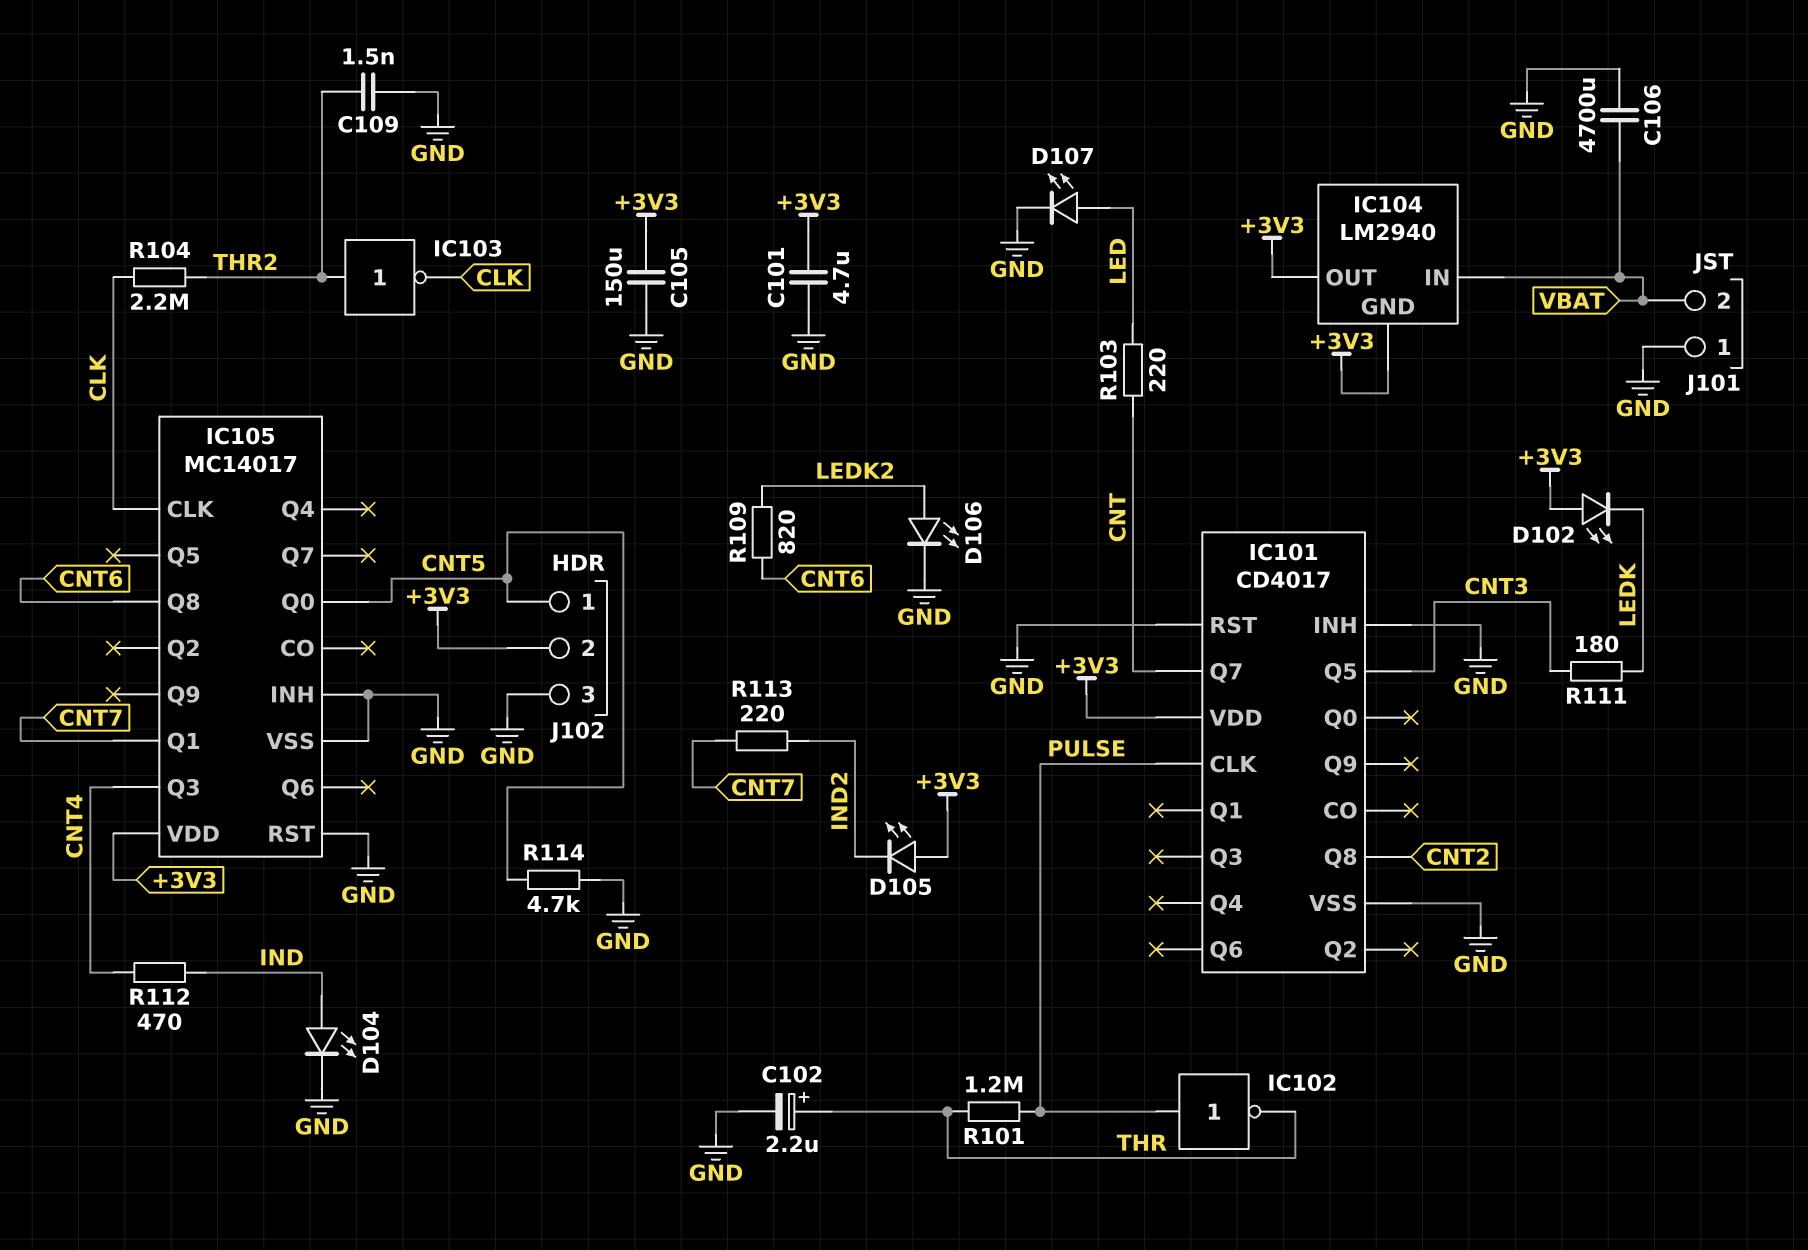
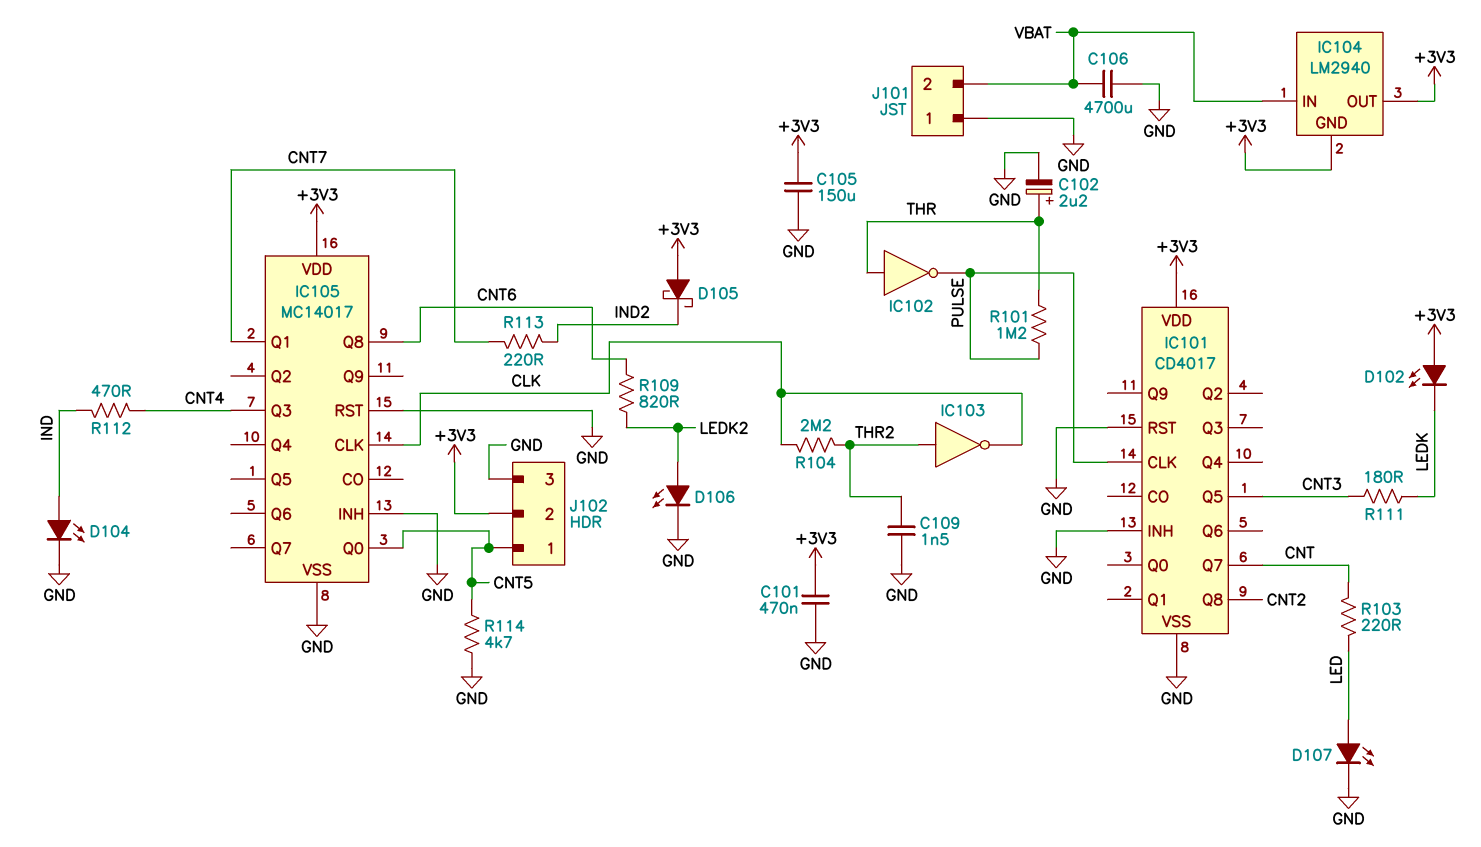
C101: 4.7uF (+3V3, GND) -> 470nF (+3V3, GND)
D105: LED (A +3V3, K IND2) -> schottky (A +3V3, K IND2)
IC102: NOT (in PULSE, out THR) -> NOT (in THR, out PULSE)

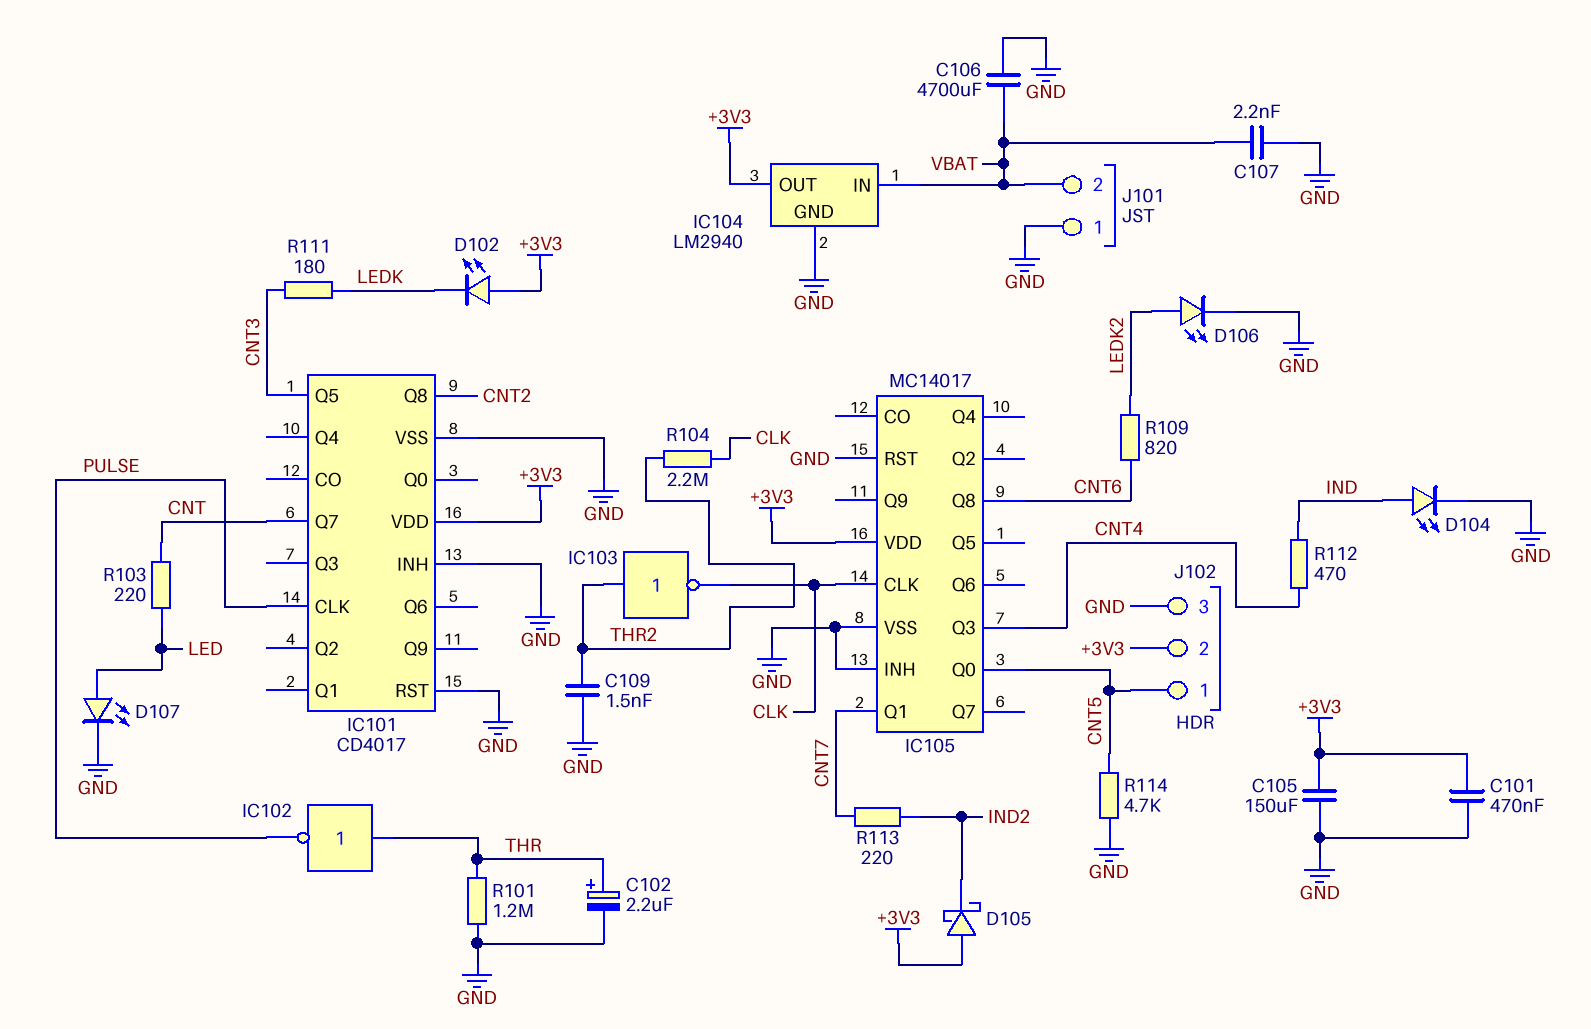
C107: none -> 2.2nF (GND, VBAT)
IC104 pin GND: +3V3 -> GND
R101: 1.2M (PULSE, THR) -> 1.2M (GND, THR)

